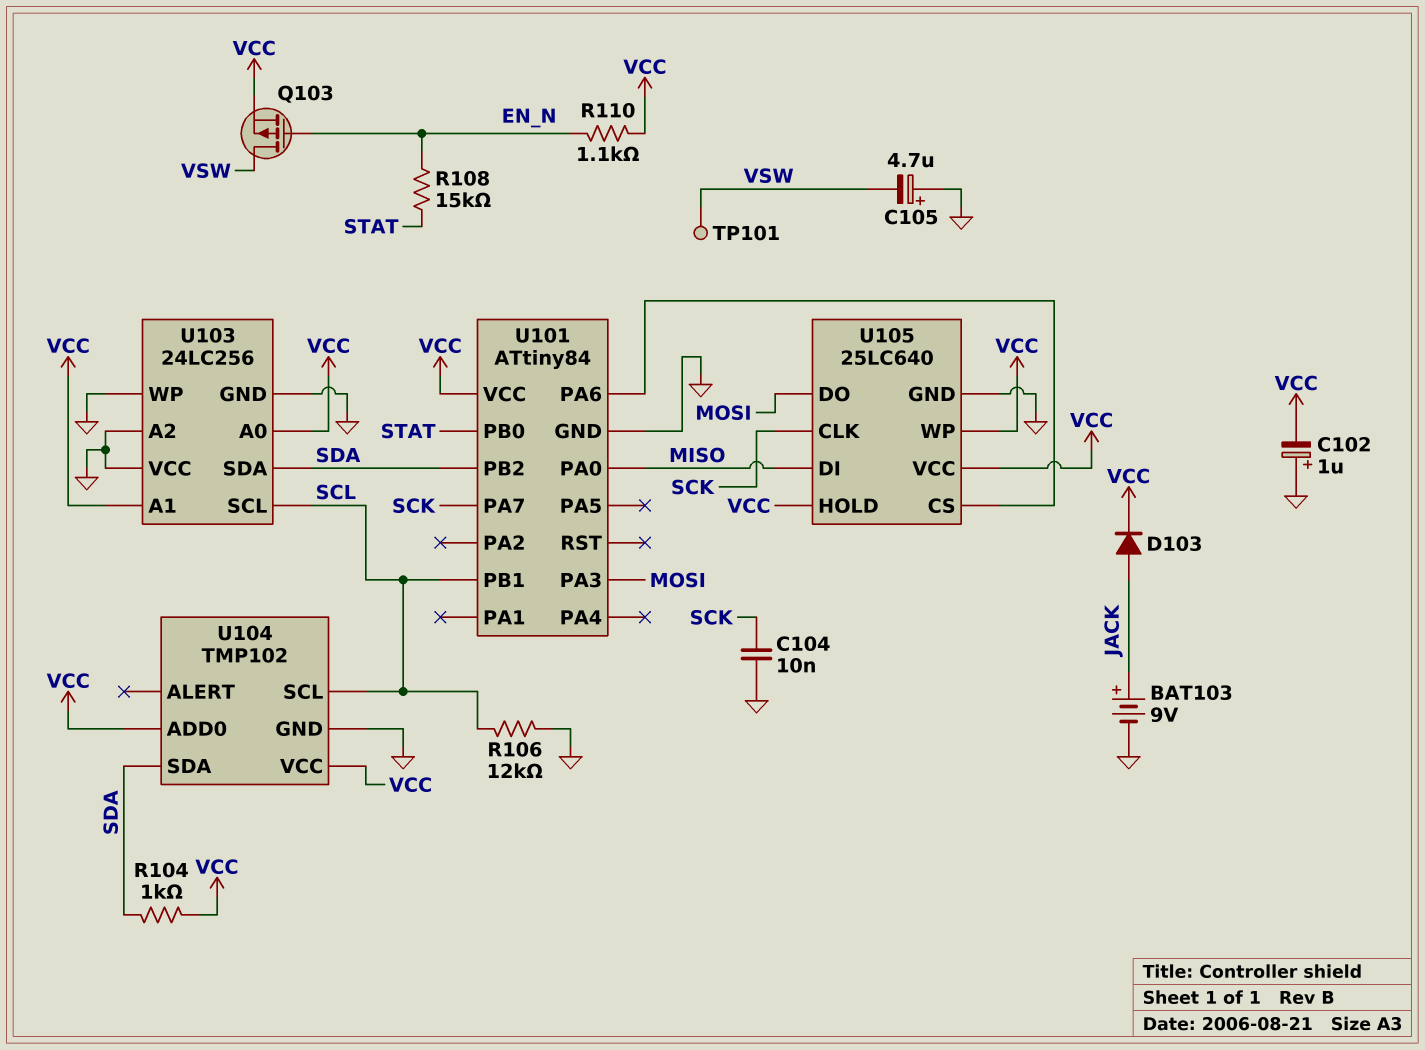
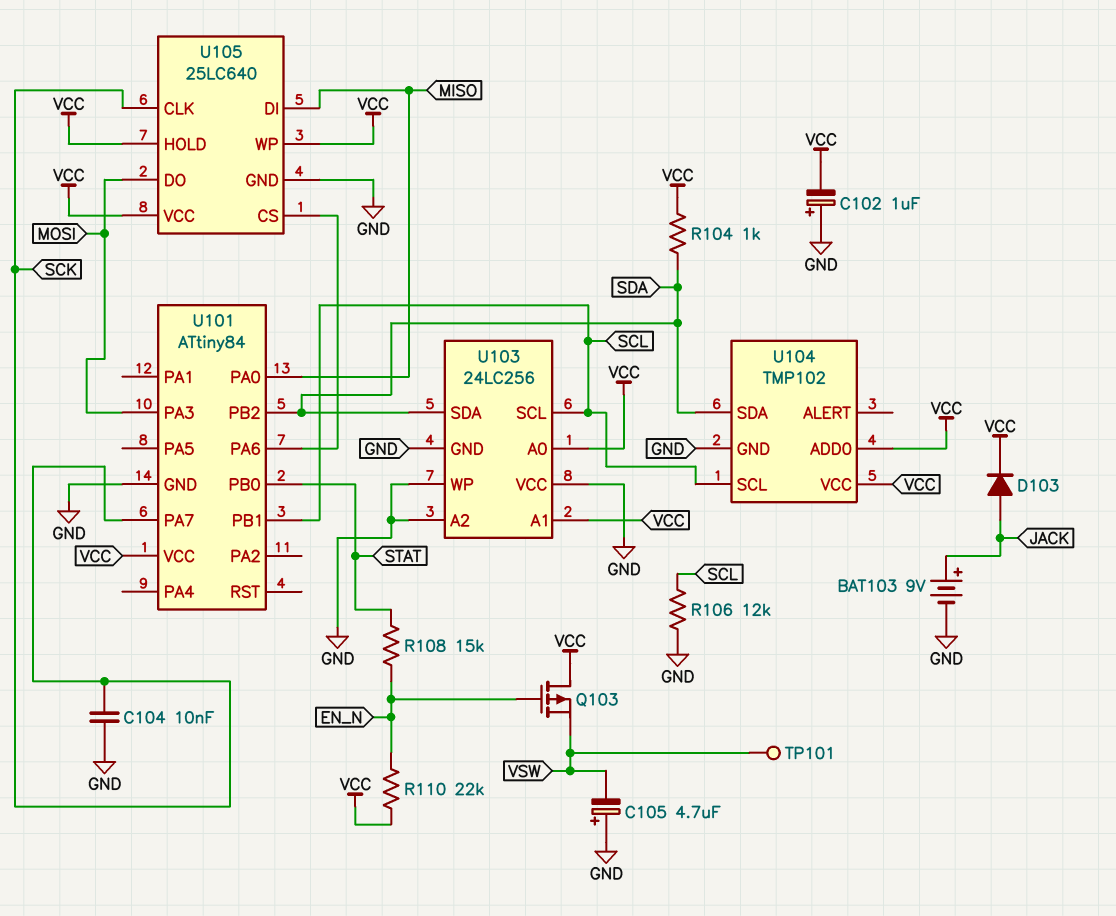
Q103: PMOS (G EN_N, D VSW, S VCC) -> PMOS (G EN_N, D VCC, S VSW)
R110: 1.1k (EN_N, VCC) -> 22k (EN_N, VCC)

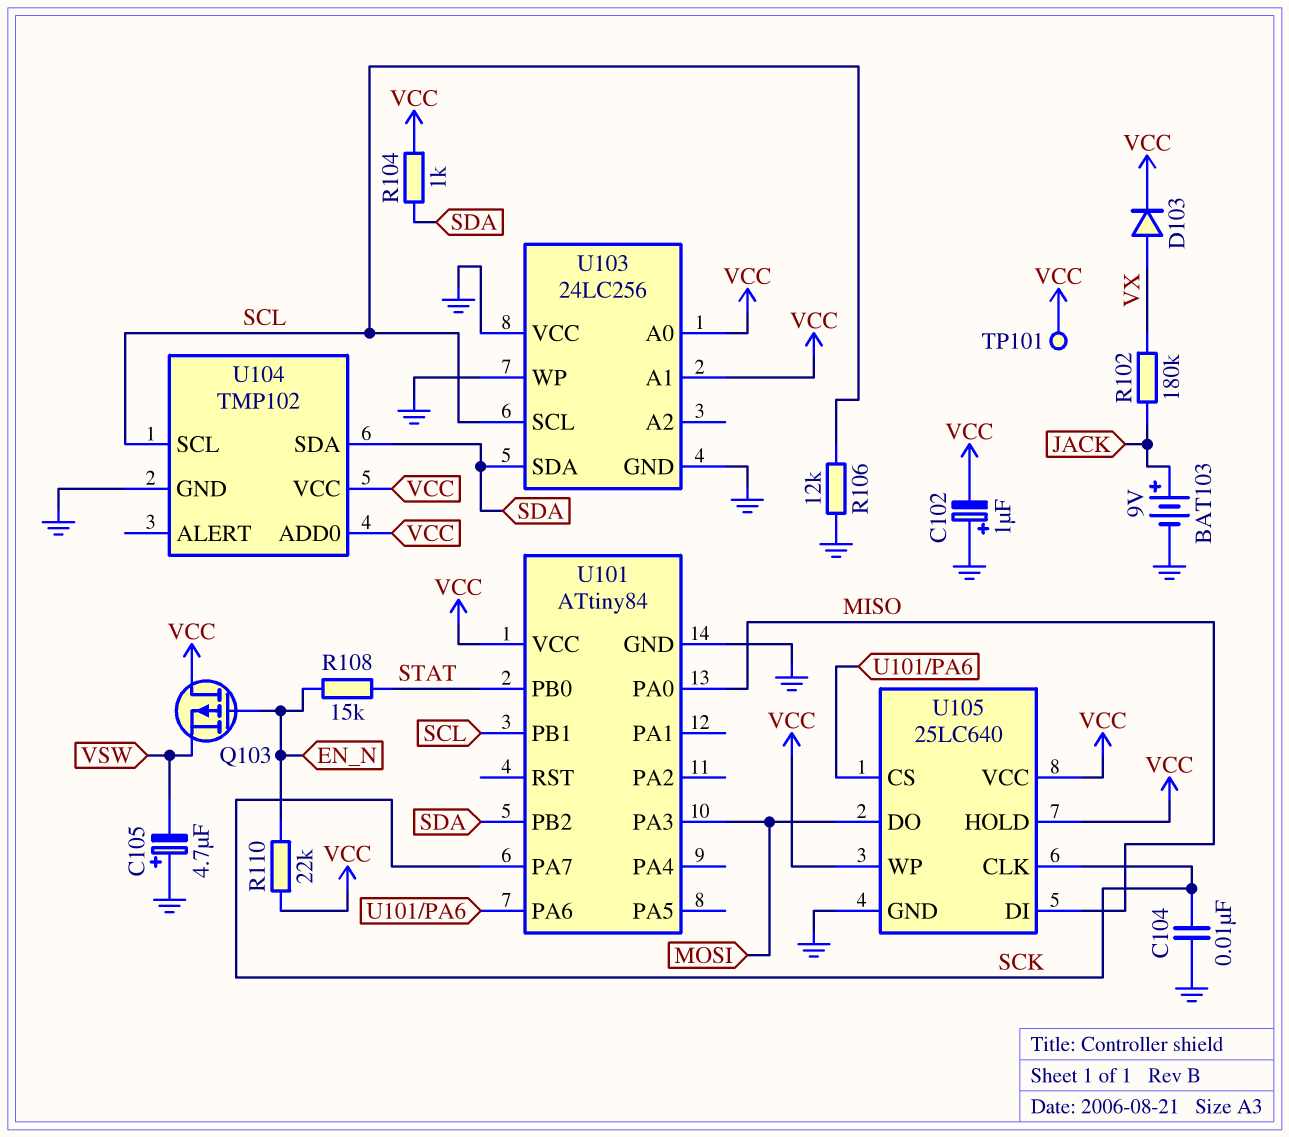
D103: diode (A JACK, K VCC) -> diode (A VX, K VCC)
R102: none -> 180k (JACK, VX)
TP101: test point (VSW) -> test point (VCC)
U103 pin A2: GND -> none

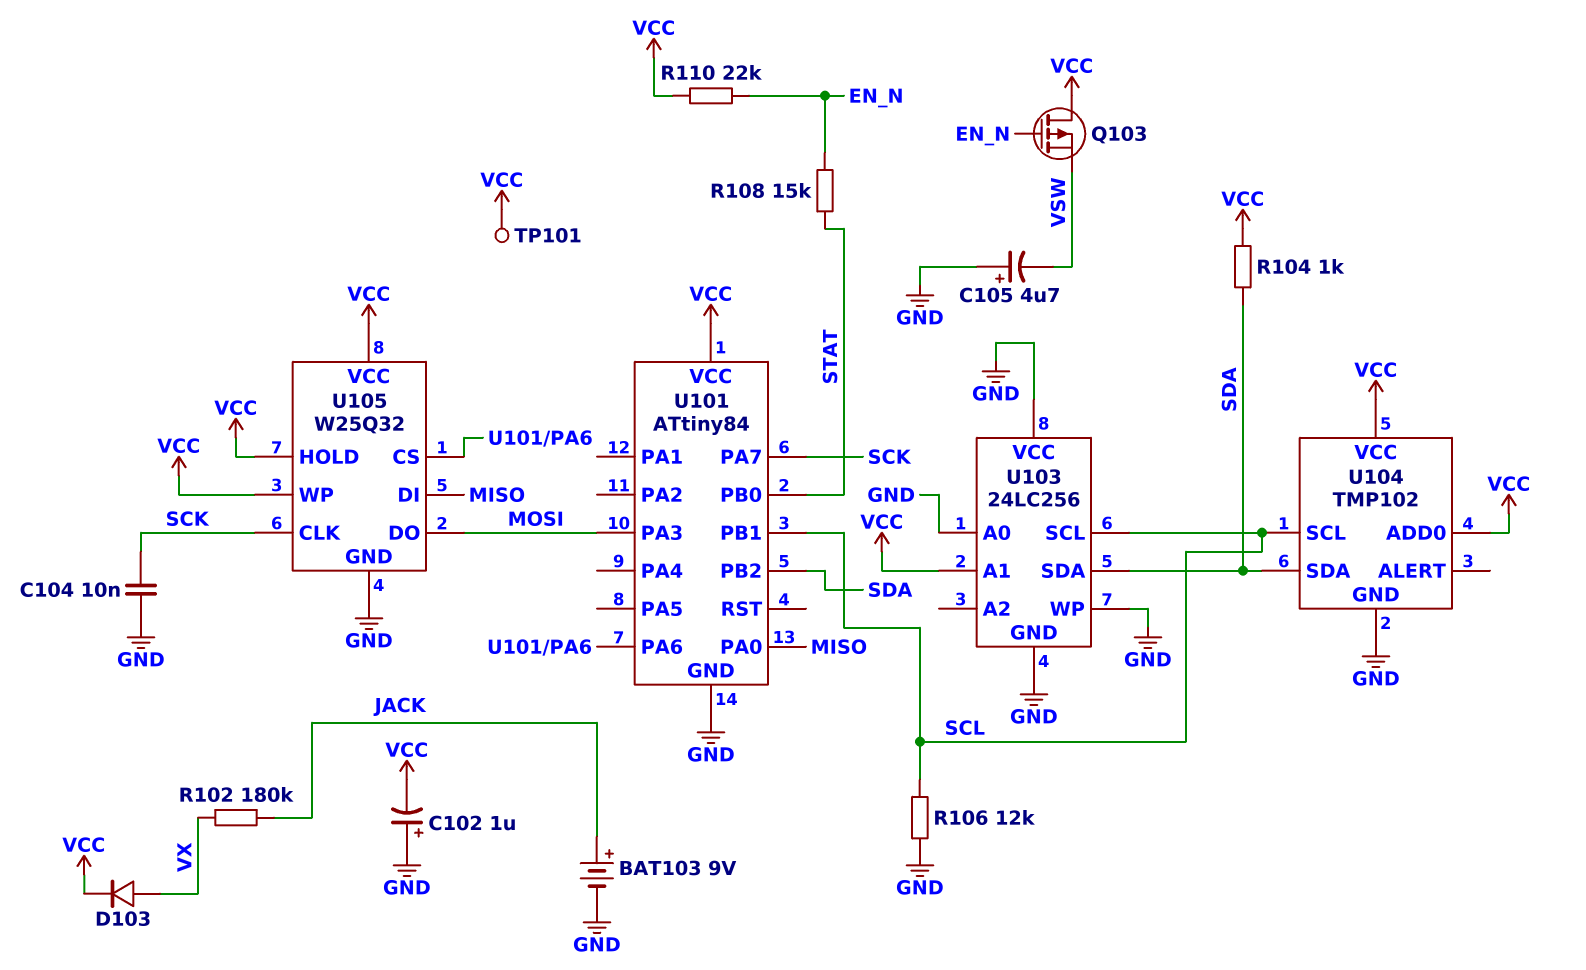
U103 pin A0: VCC -> GND
U105: 25LC640 -> W25Q32

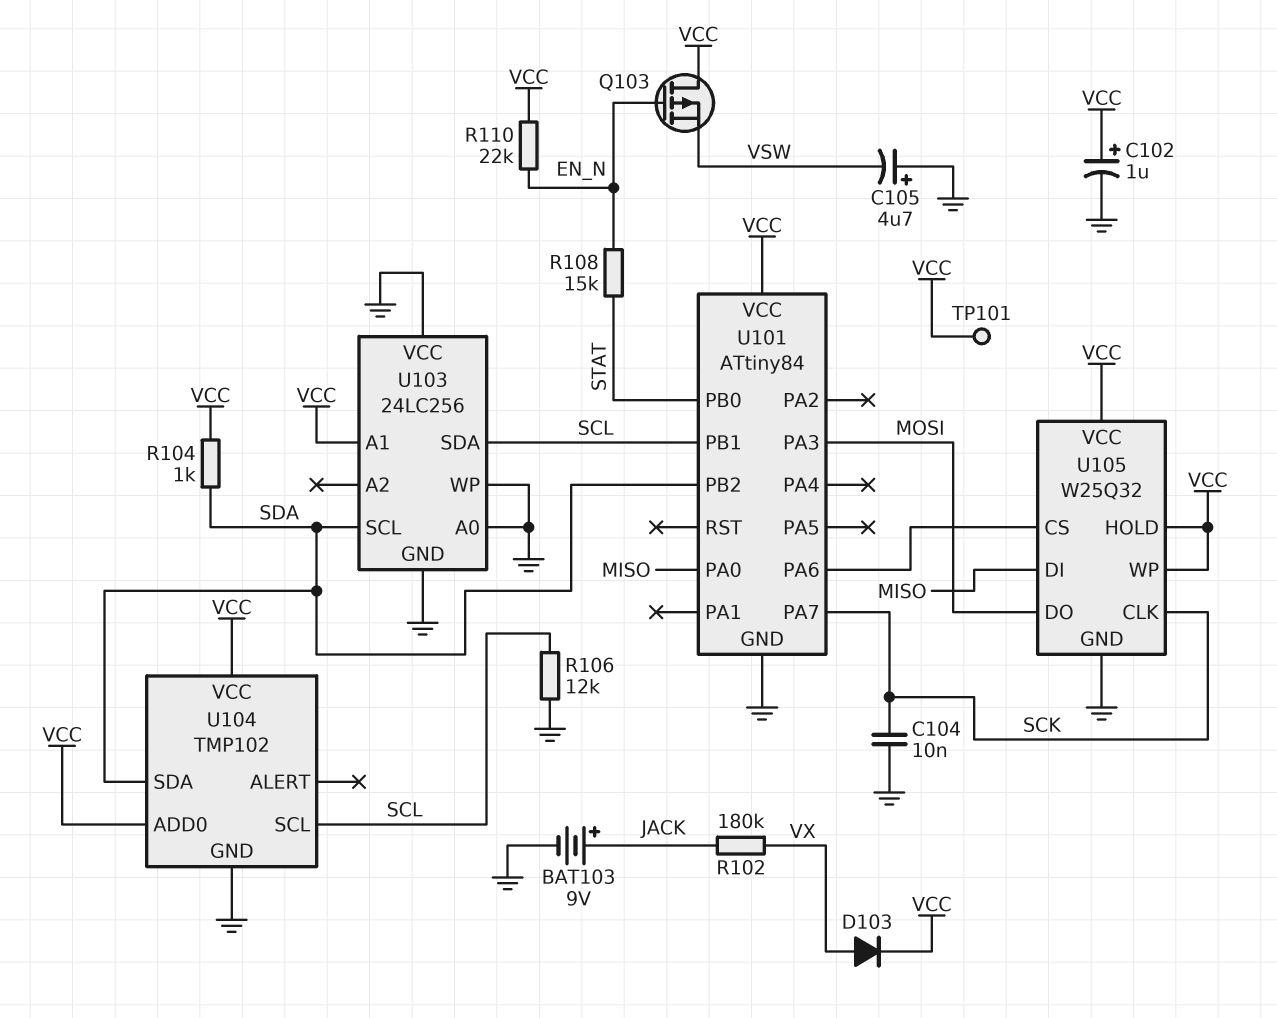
C102: 1uF (plus GND, minus VCC) -> 1uF (plus VCC, minus GND)
U103 pin SCL: SCL -> SDA
U103 pin SDA: SDA -> SCL

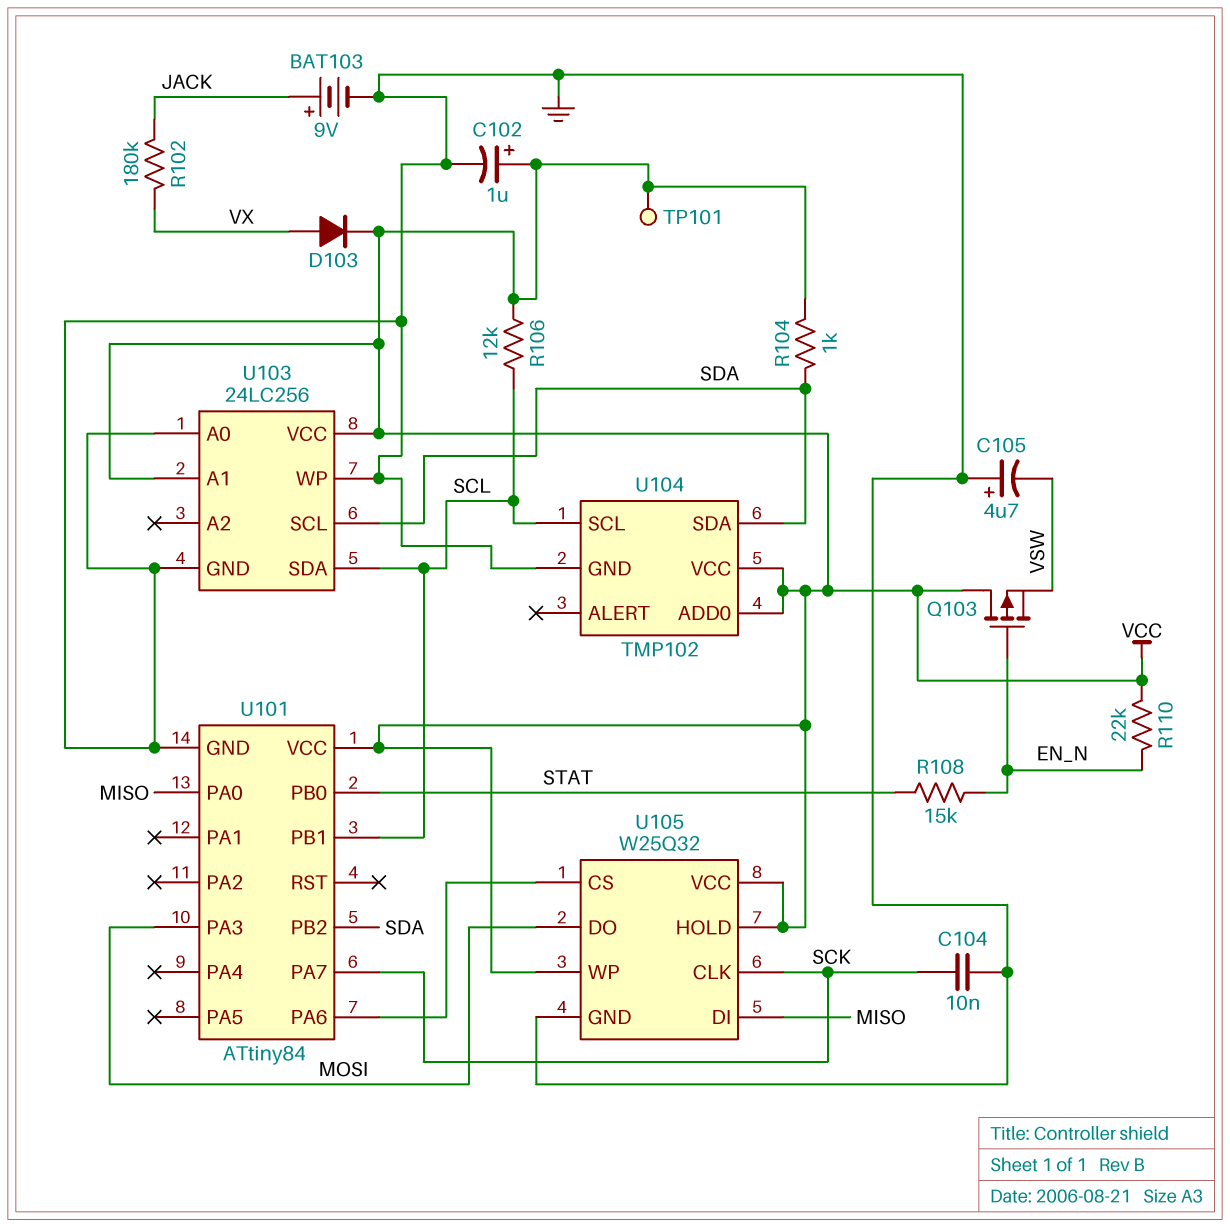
R106: 12k (GND, SCL) -> 12k (SCL, VCC)
U103 pin VCC: GND -> VCC

